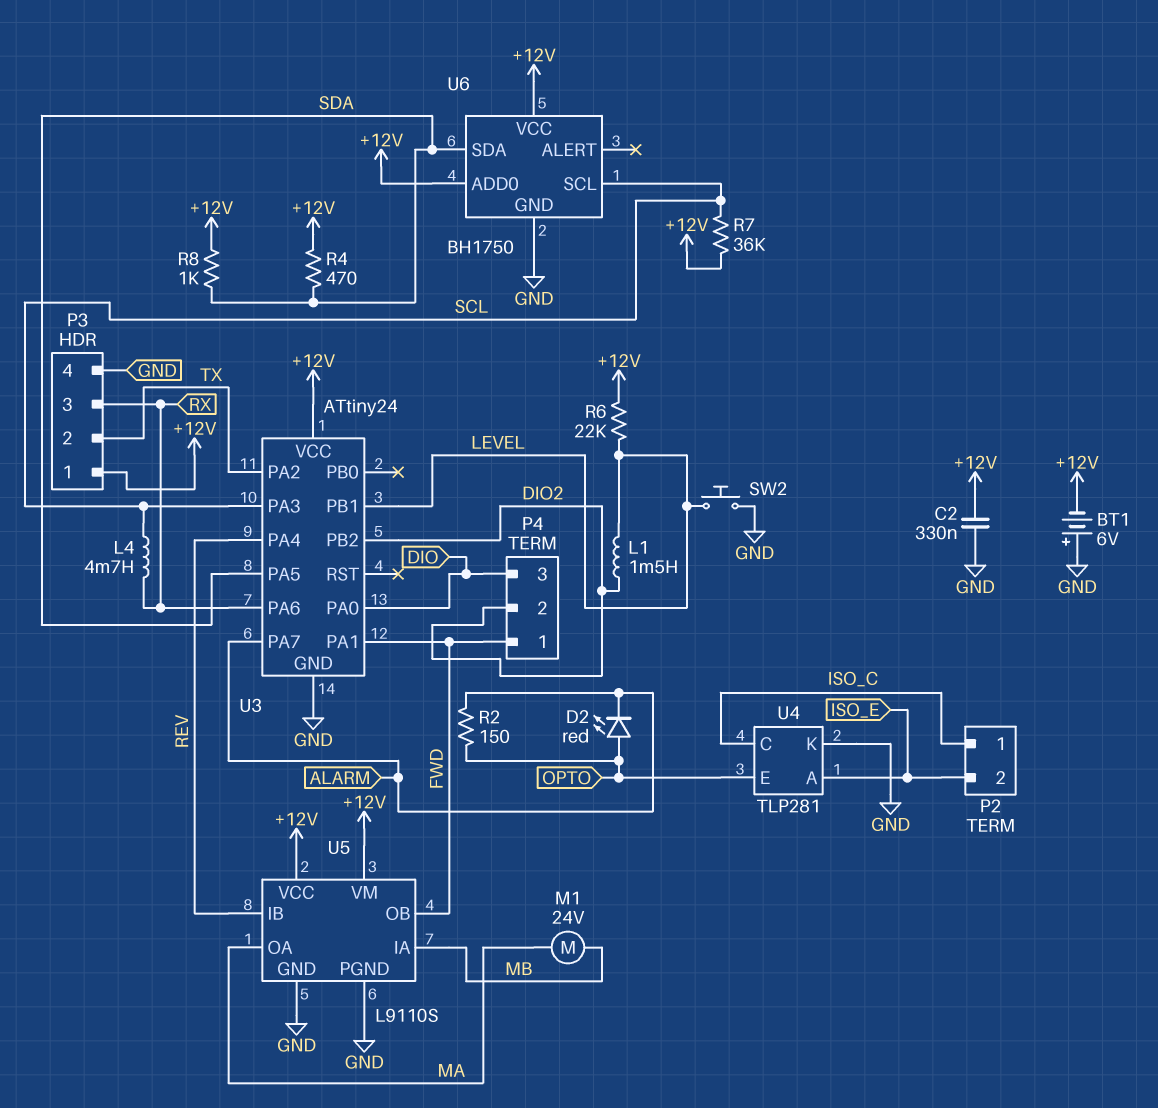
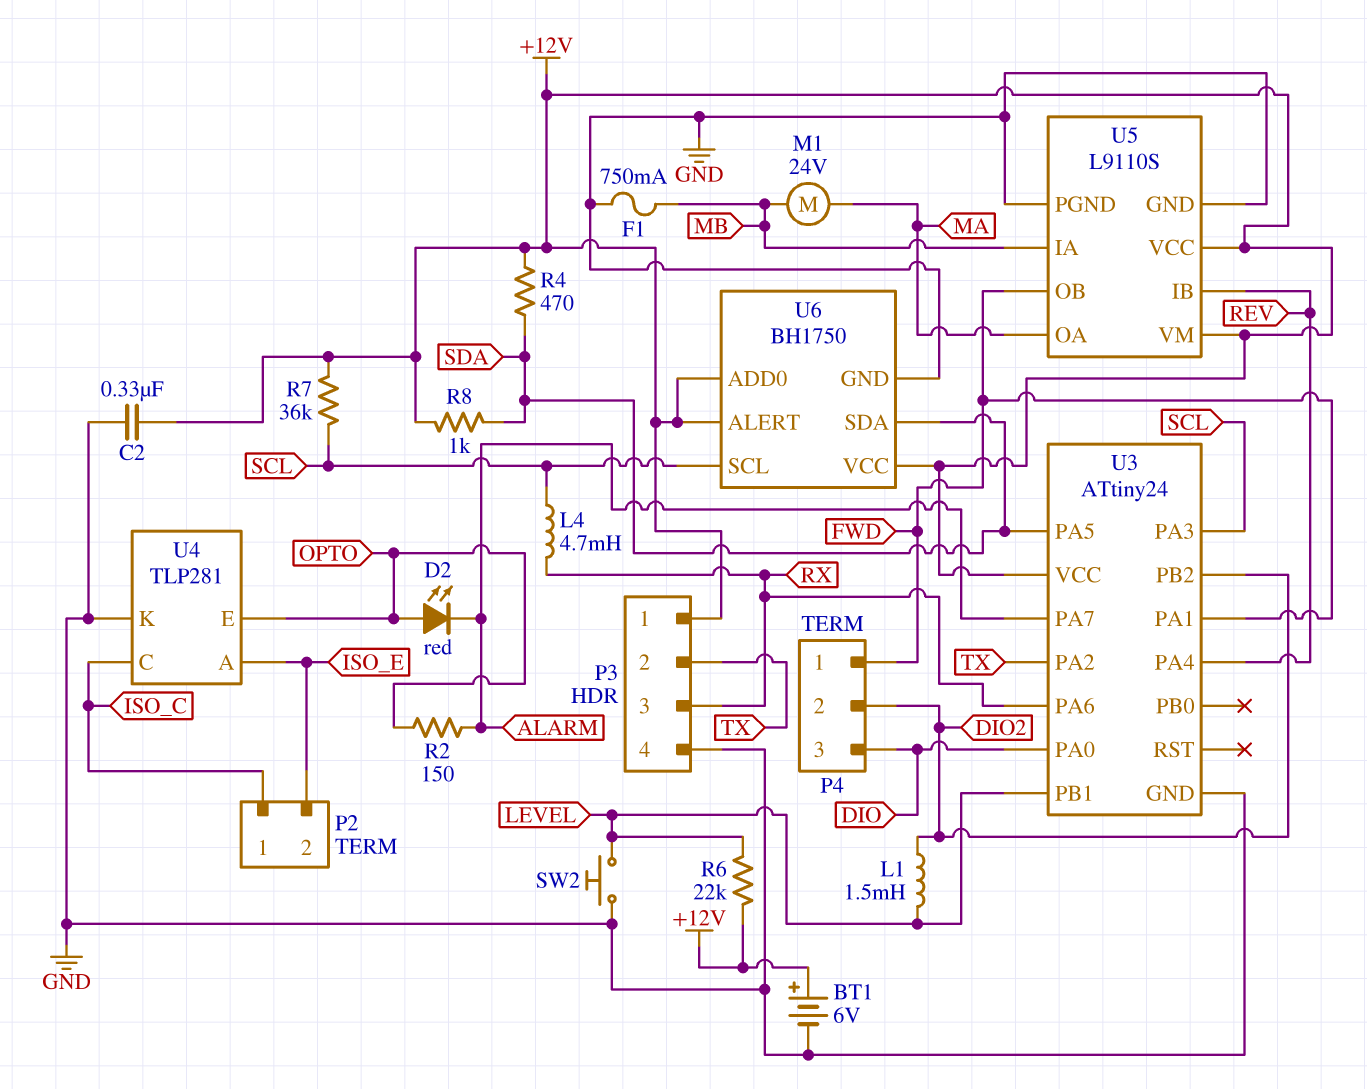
BT1: 6V (plus GND, minus +12V) -> 6V (plus +12V, minus GND)
F1: none -> 750mA (GND, MB)
U6 pin ALERT: none -> +12V

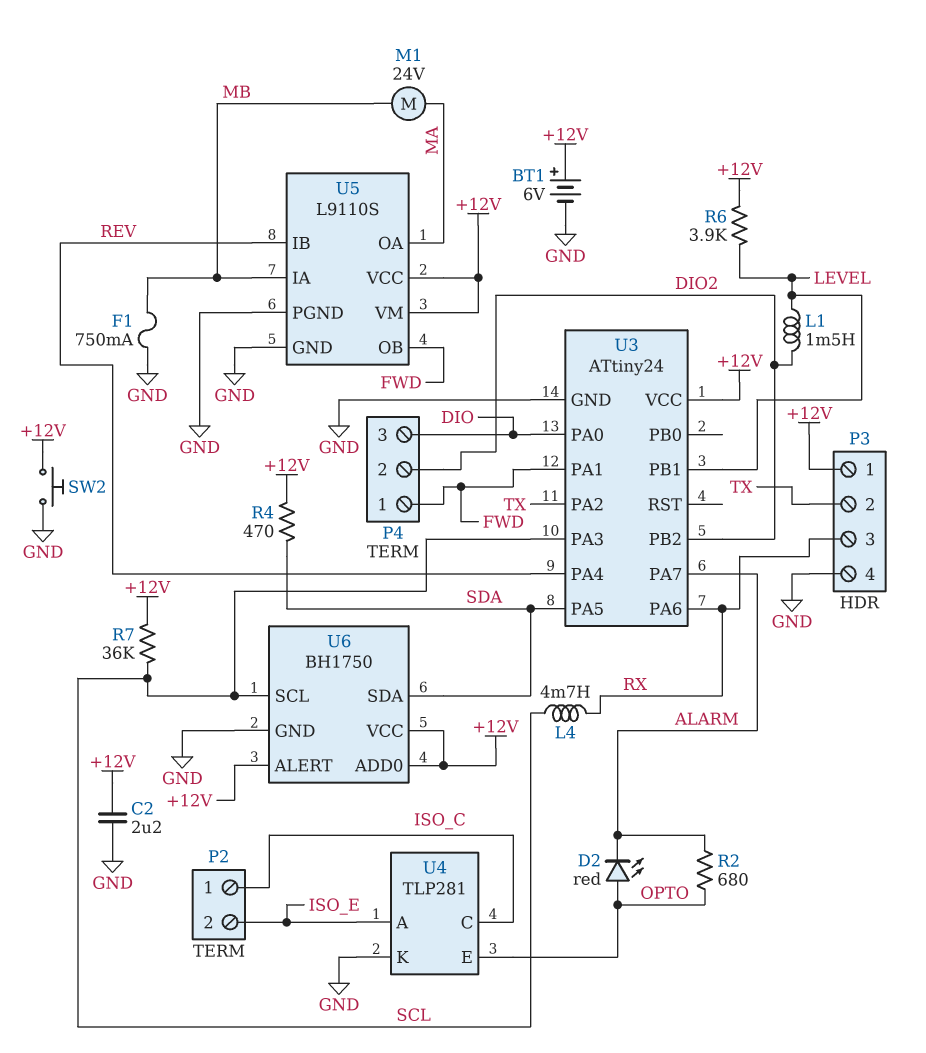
C2: 330nF (+12V, GND) -> 2.2uF (+12V, GND)
R2: 150 (ALARM, OPTO) -> 680 (ALARM, OPTO)
R6: 22k (+12V, LEVEL) -> 3.9k (+12V, LEVEL)
R8: 1k (+12V, SDA) -> none
SW2: button (GND, LEVEL) -> button (+12V, GND)

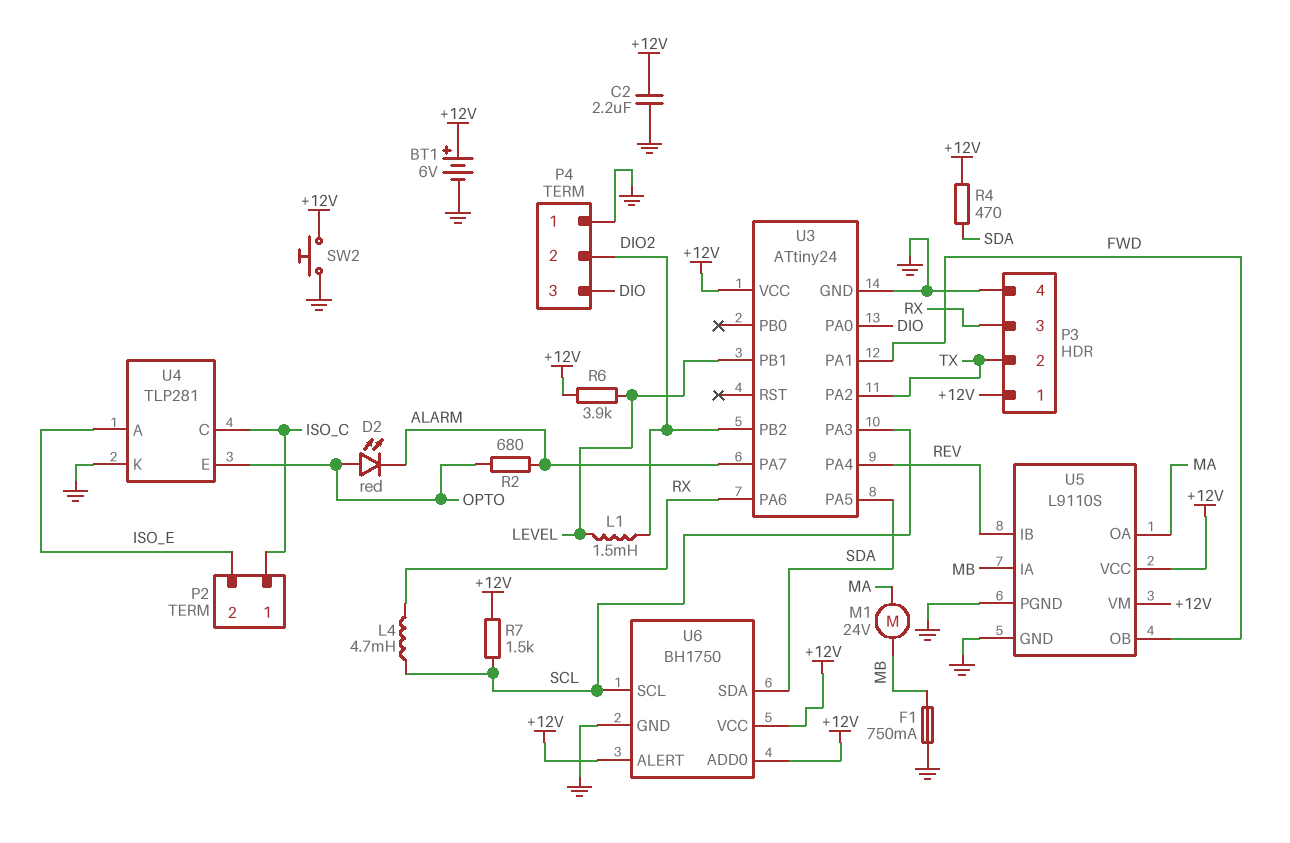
P4 pin 1: FWD -> GND
R7: 36k (+12V, SCL) -> 1.5k (+12V, SCL)

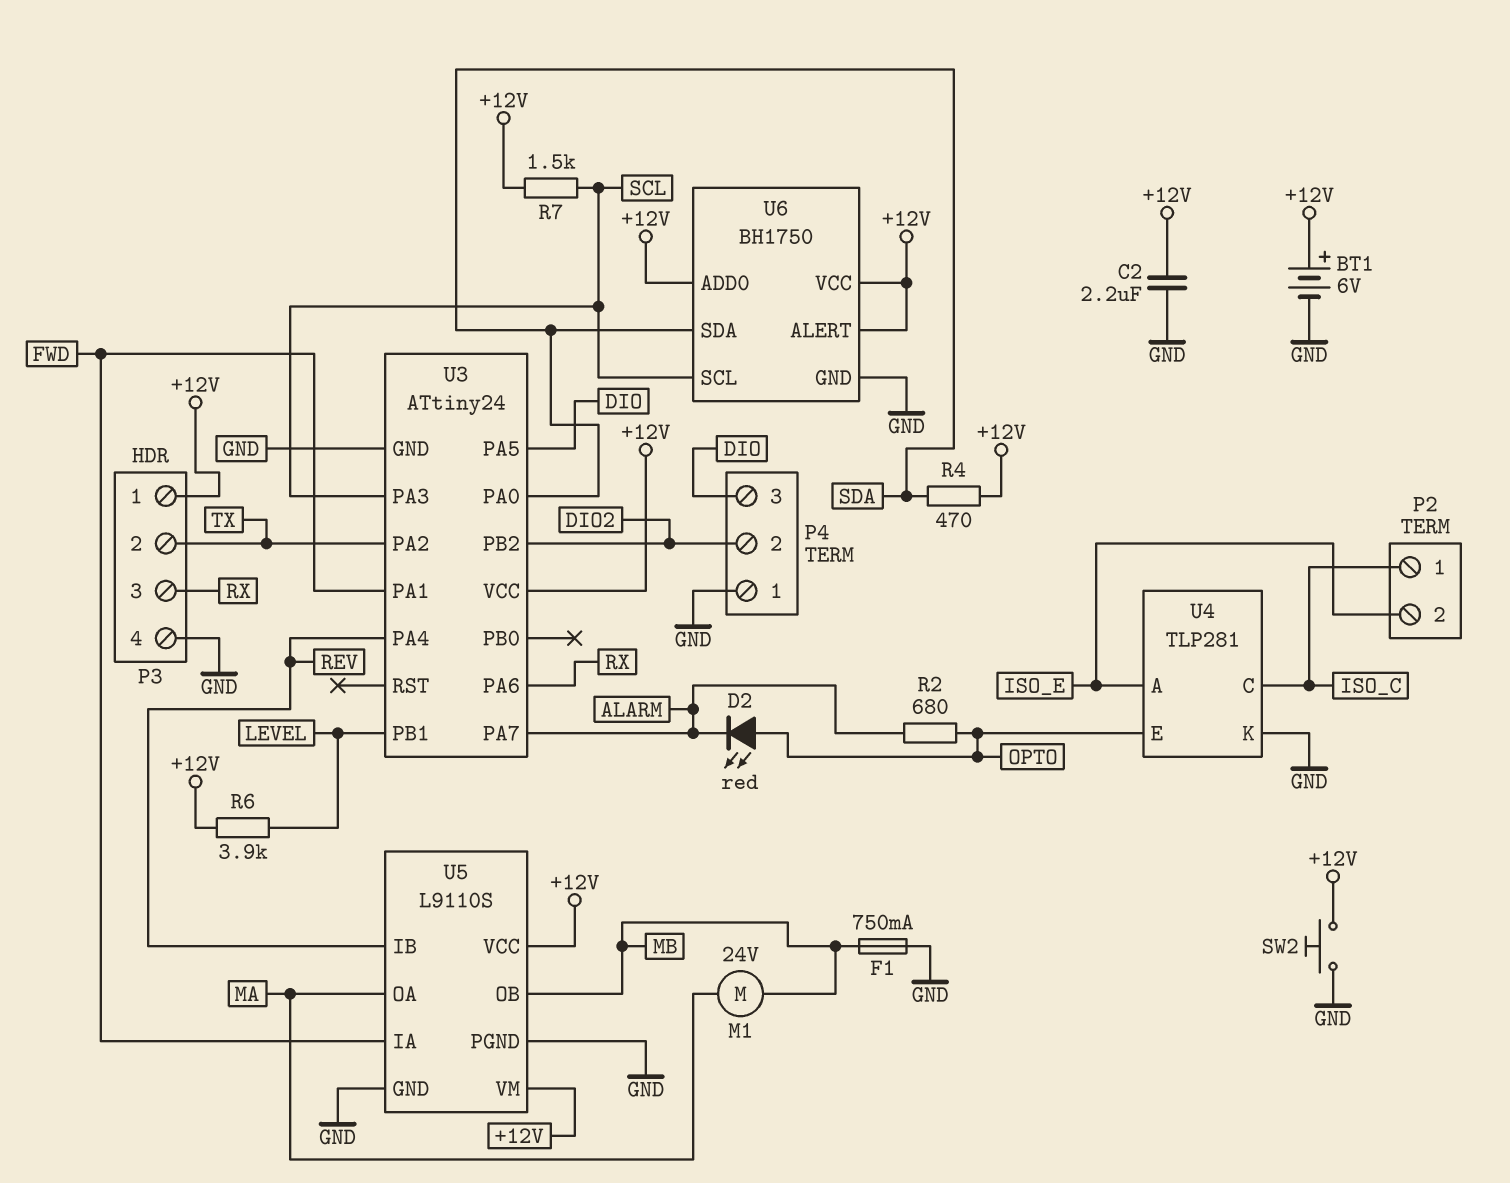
L1: 1.5mH (DIO2, LEVEL) -> none
L4: 4.7mH (RX, SCL) -> none
U3 pin PA0: DIO -> SDA
U3 pin PA5: SDA -> DIO
U5 pin IA: MB -> FWD
U5 pin OB: FWD -> MB

